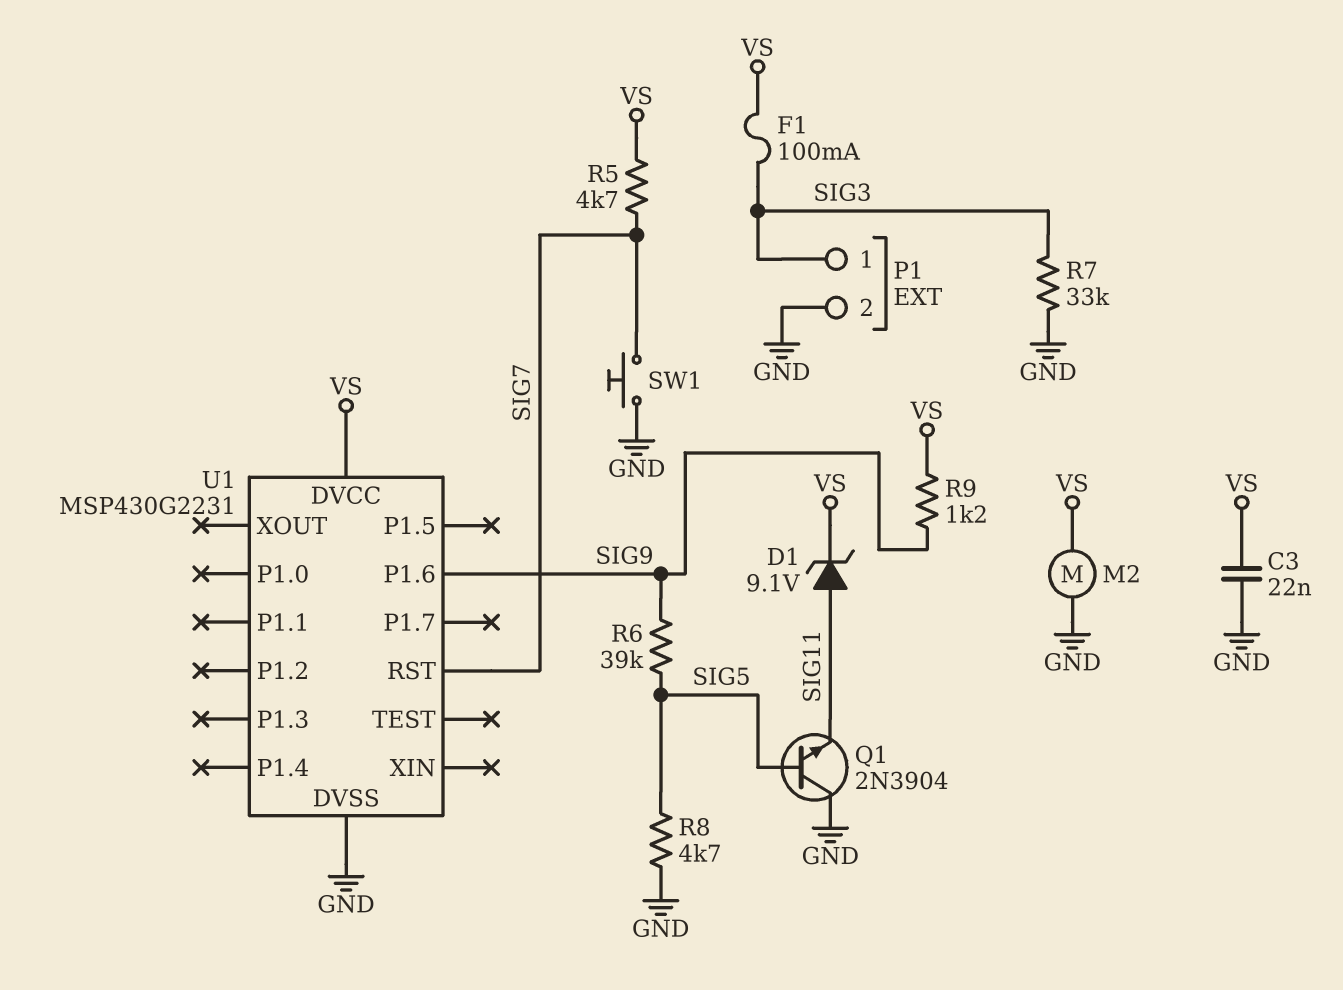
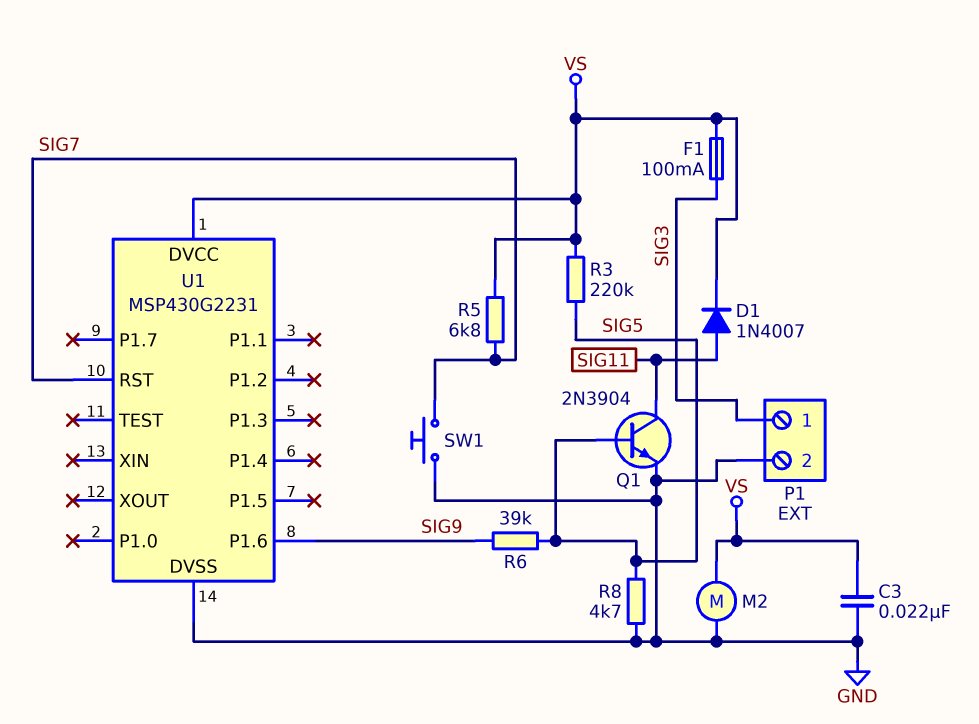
D1: zener 9.1V (A SIG11, K VS) -> diode 1N4007 (A SIG11, K VS)
Q1: NPN 2N3904 (B SIG5, C GND, E SIG11) -> NPN 2N3904 (B SIG5, C SIG11, E GND)
R3: none -> 220k (SIG5, VS)
R5: 4.7k (SIG7, VS) -> 6.8k (SIG7, VS)
R7: 33k (GND, SIG3) -> none
R9: 1.2k (SIG9, VS) -> none

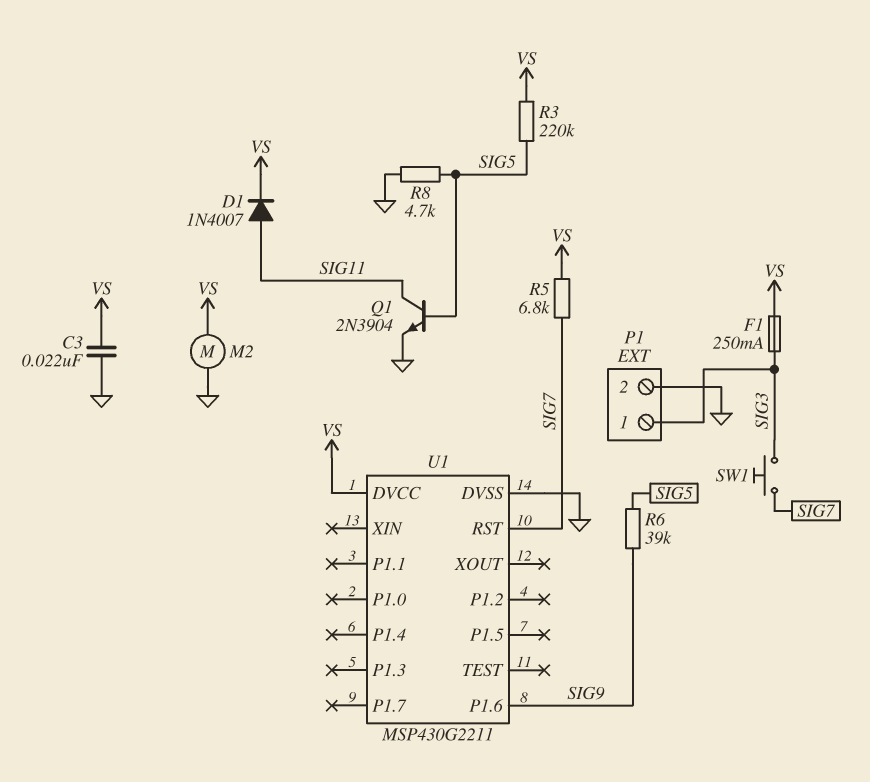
F1: 100mA (SIG3, VS) -> 250mA (SIG3, VS)
SW1: button (GND, SIG7) -> button (SIG3, SIG7)
U1: MSP430G2231 -> MSP430G2211

